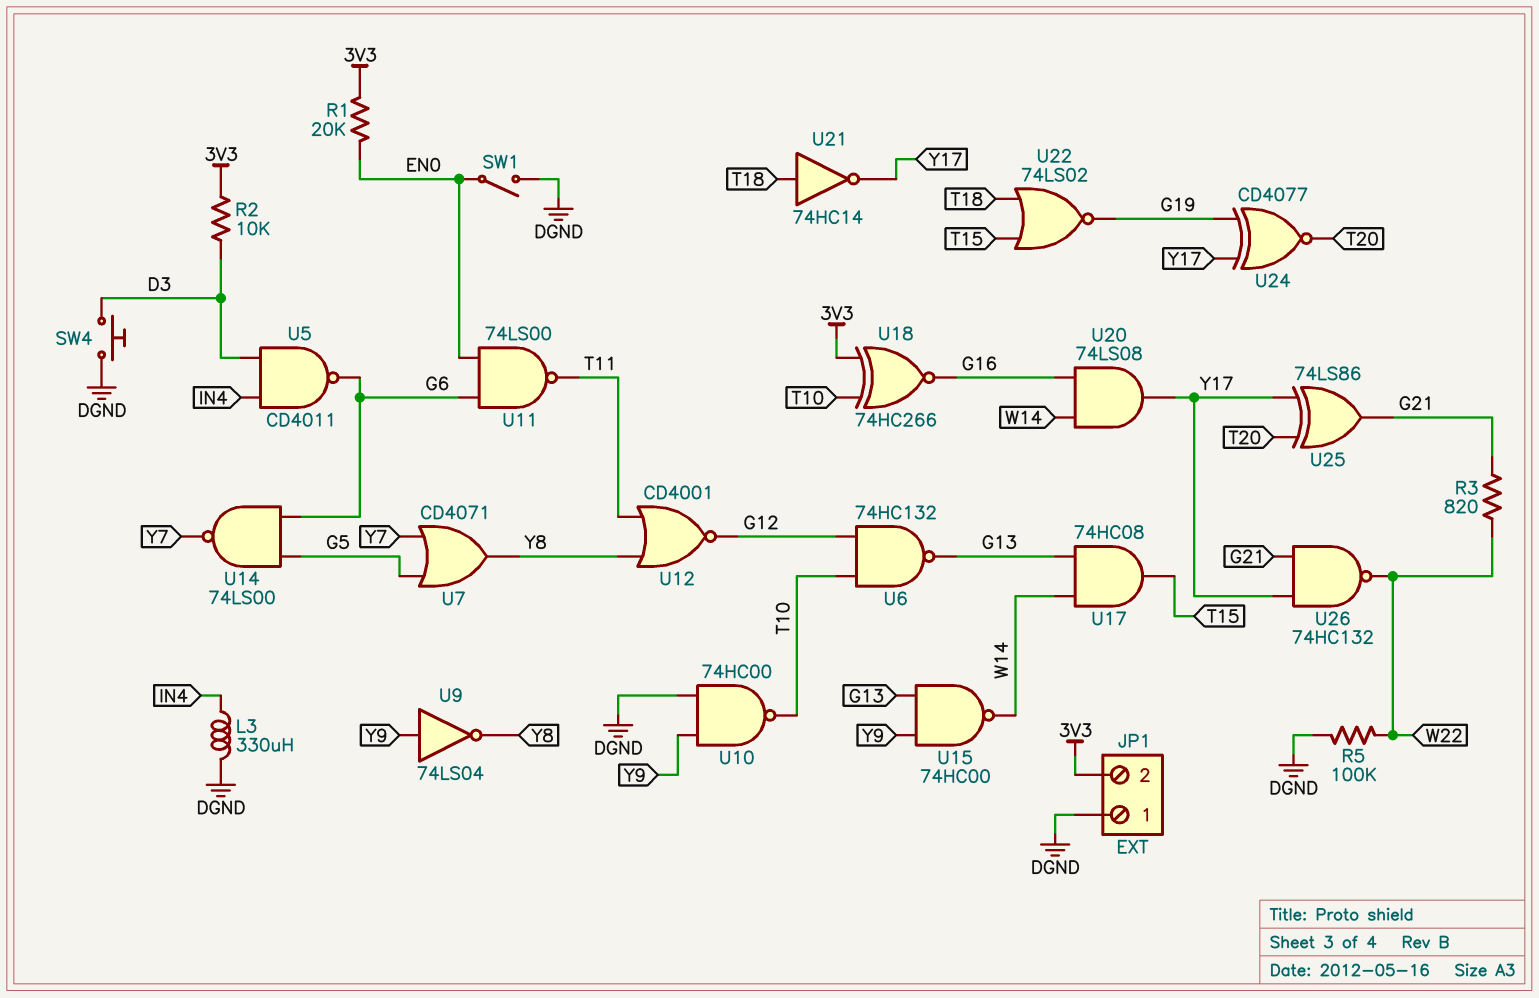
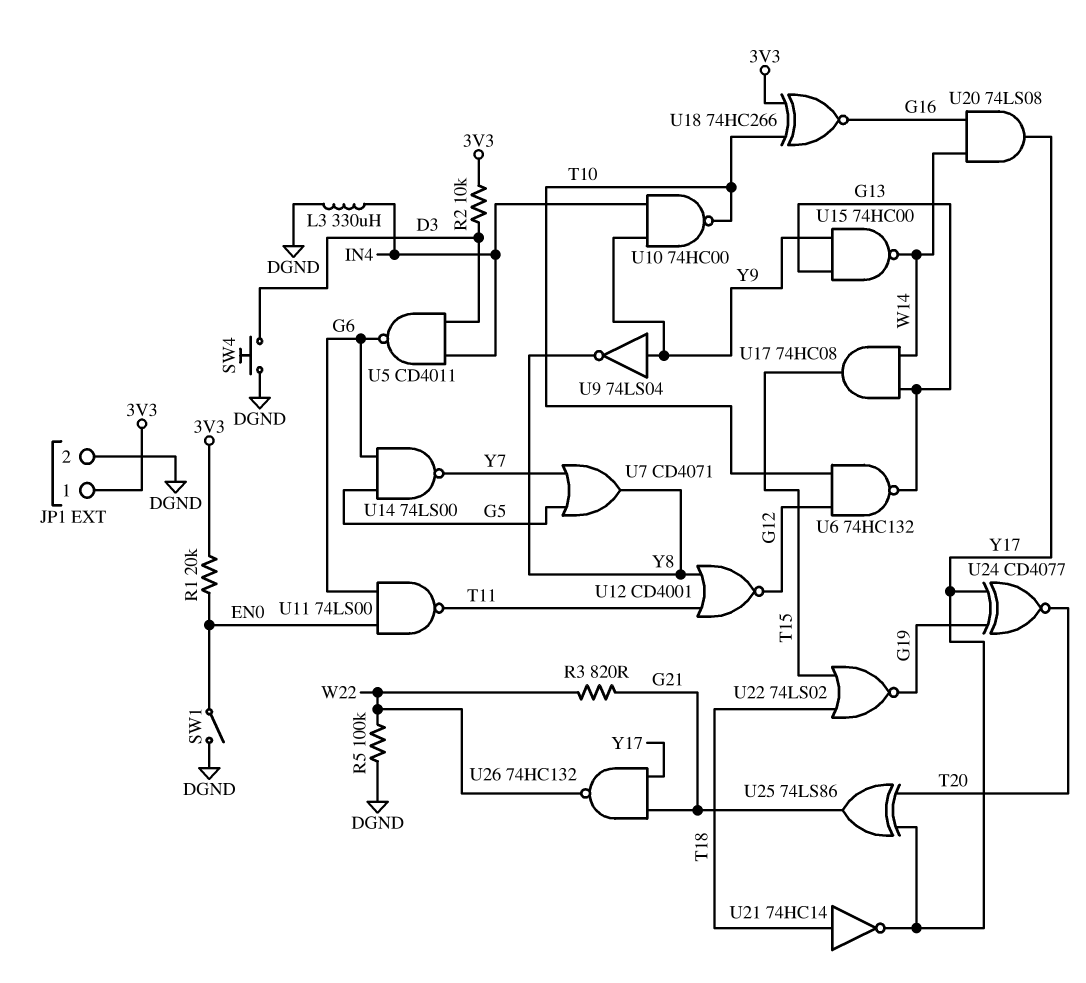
JP1 pin 1: DGND -> 3V3
JP1 pin 2: 3V3 -> DGND
U10: NAND 74HC00 (in DGND, in Y9, out T10) -> NAND 74HC00 (in IN4, in Y9, out T10)

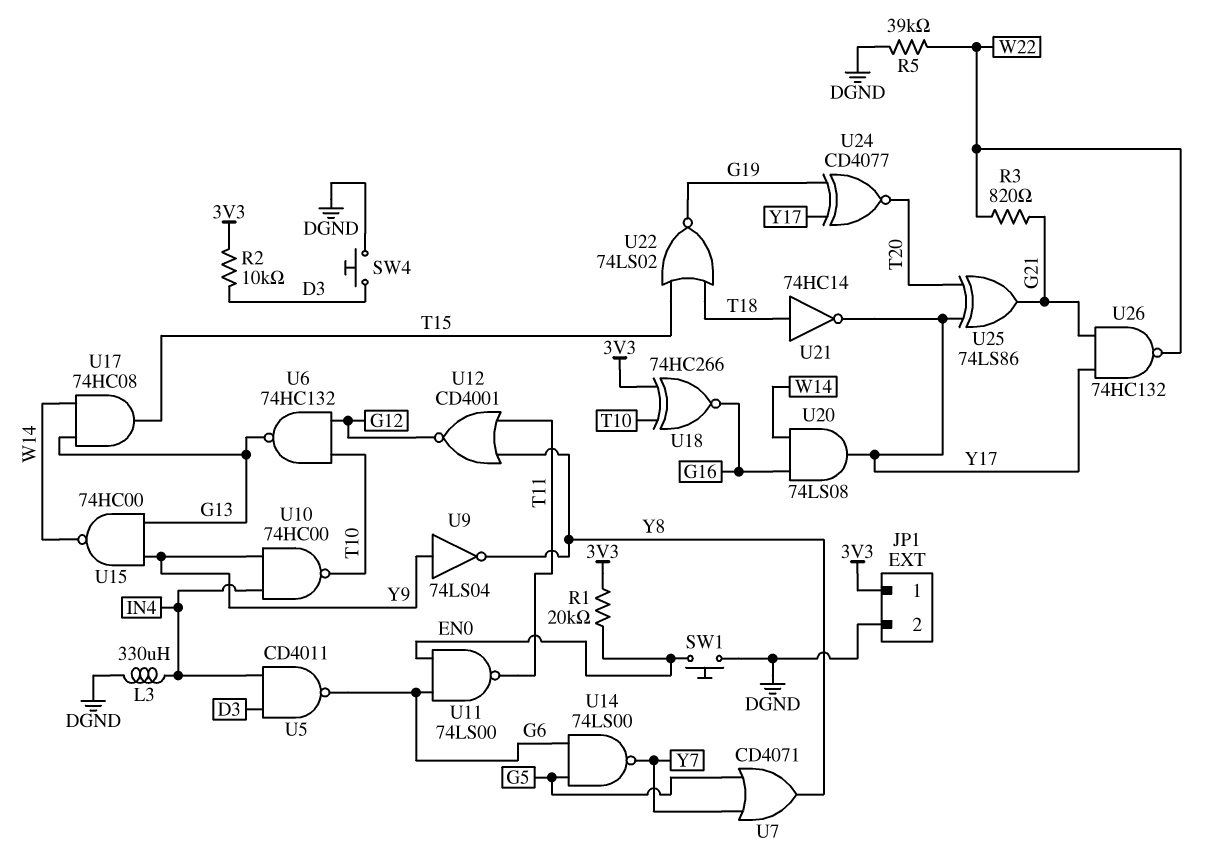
R5: 100k (DGND, W22) -> 39k (DGND, W22)
SW1: switch (DGND, EN0) -> button (DGND, EN0)

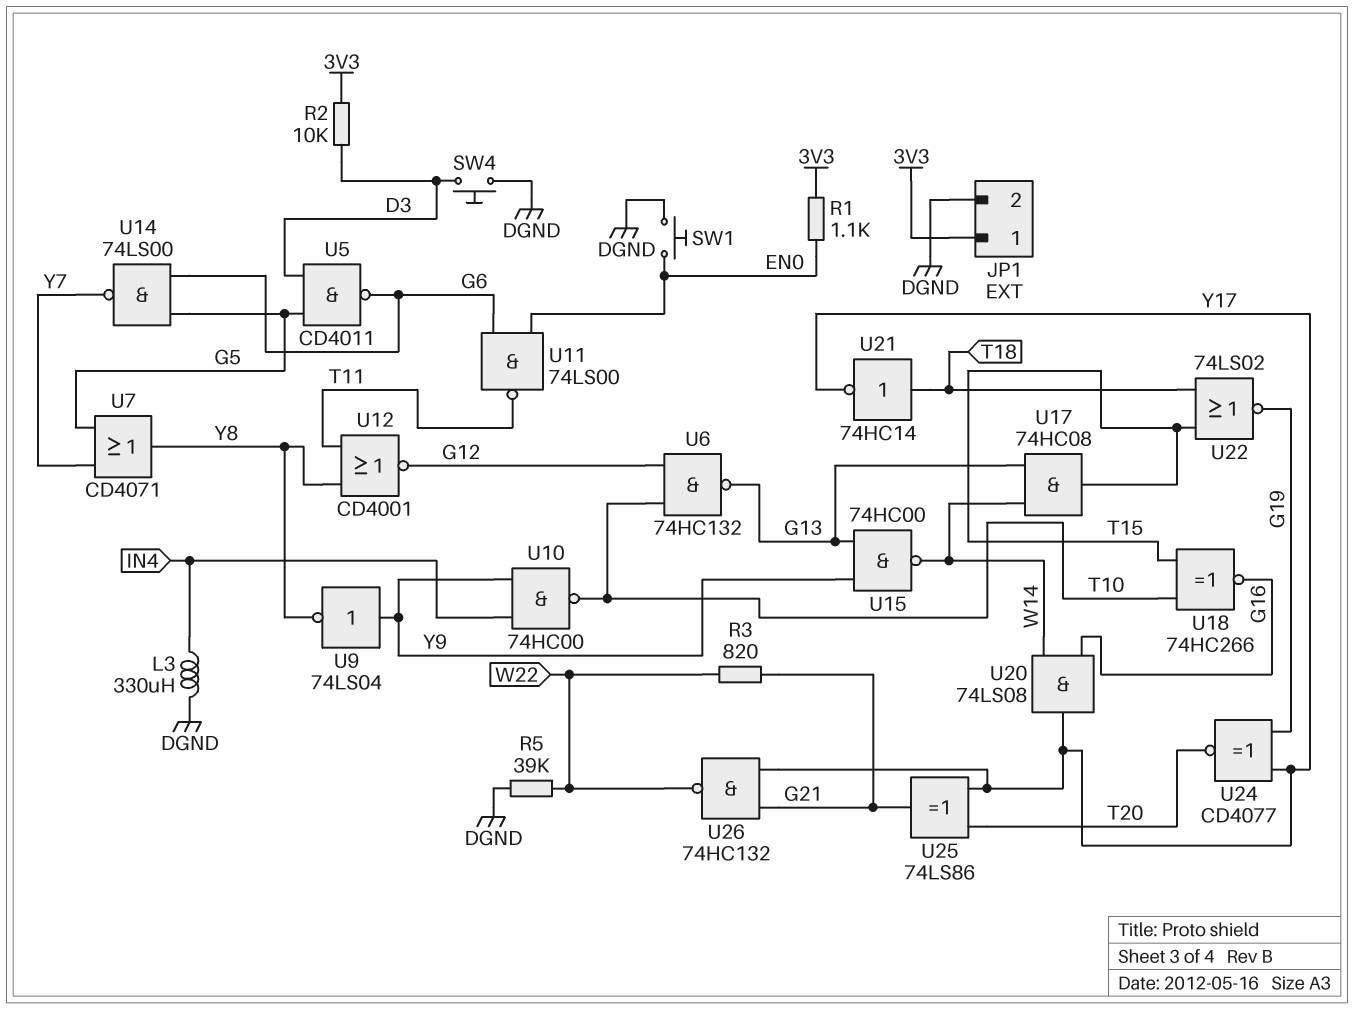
R1: 20k (3V3, EN0) -> 1.1k (3V3, EN0)
U5: NAND CD4011 (in D3, in IN4, out G6) -> NAND CD4011 (in D3, in G5, out G6)
U18: XNOR 74HC266 (in 3V3, in T10, out G16) -> XNOR 74HC266 (in T10, in T15, out G16)

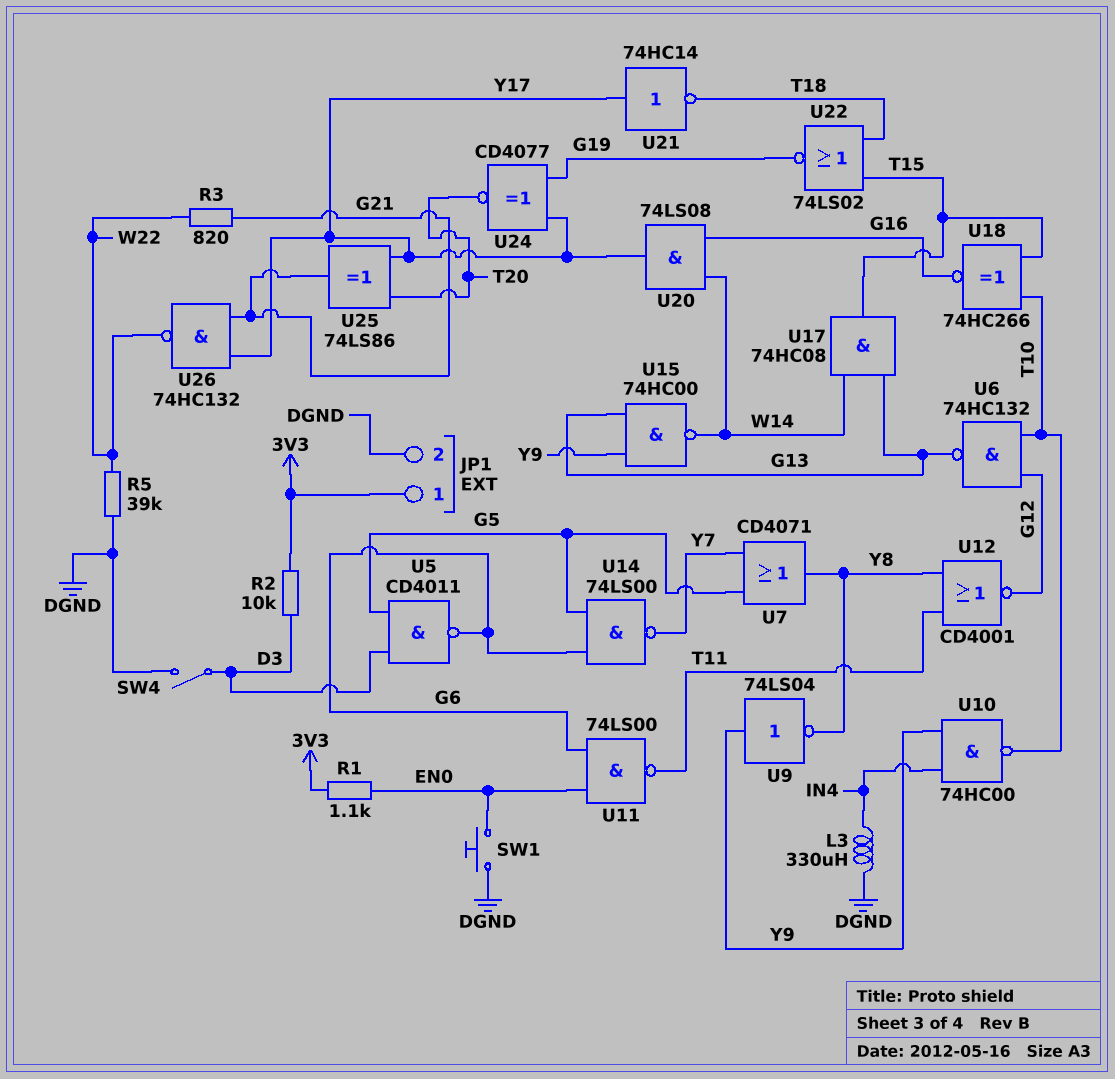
SW4: button (D3, DGND) -> switch (D3, DGND)
U21: NOT 74HC14 (in T18, out Y17) -> NOT 74HC14 (in Y17, out T18)

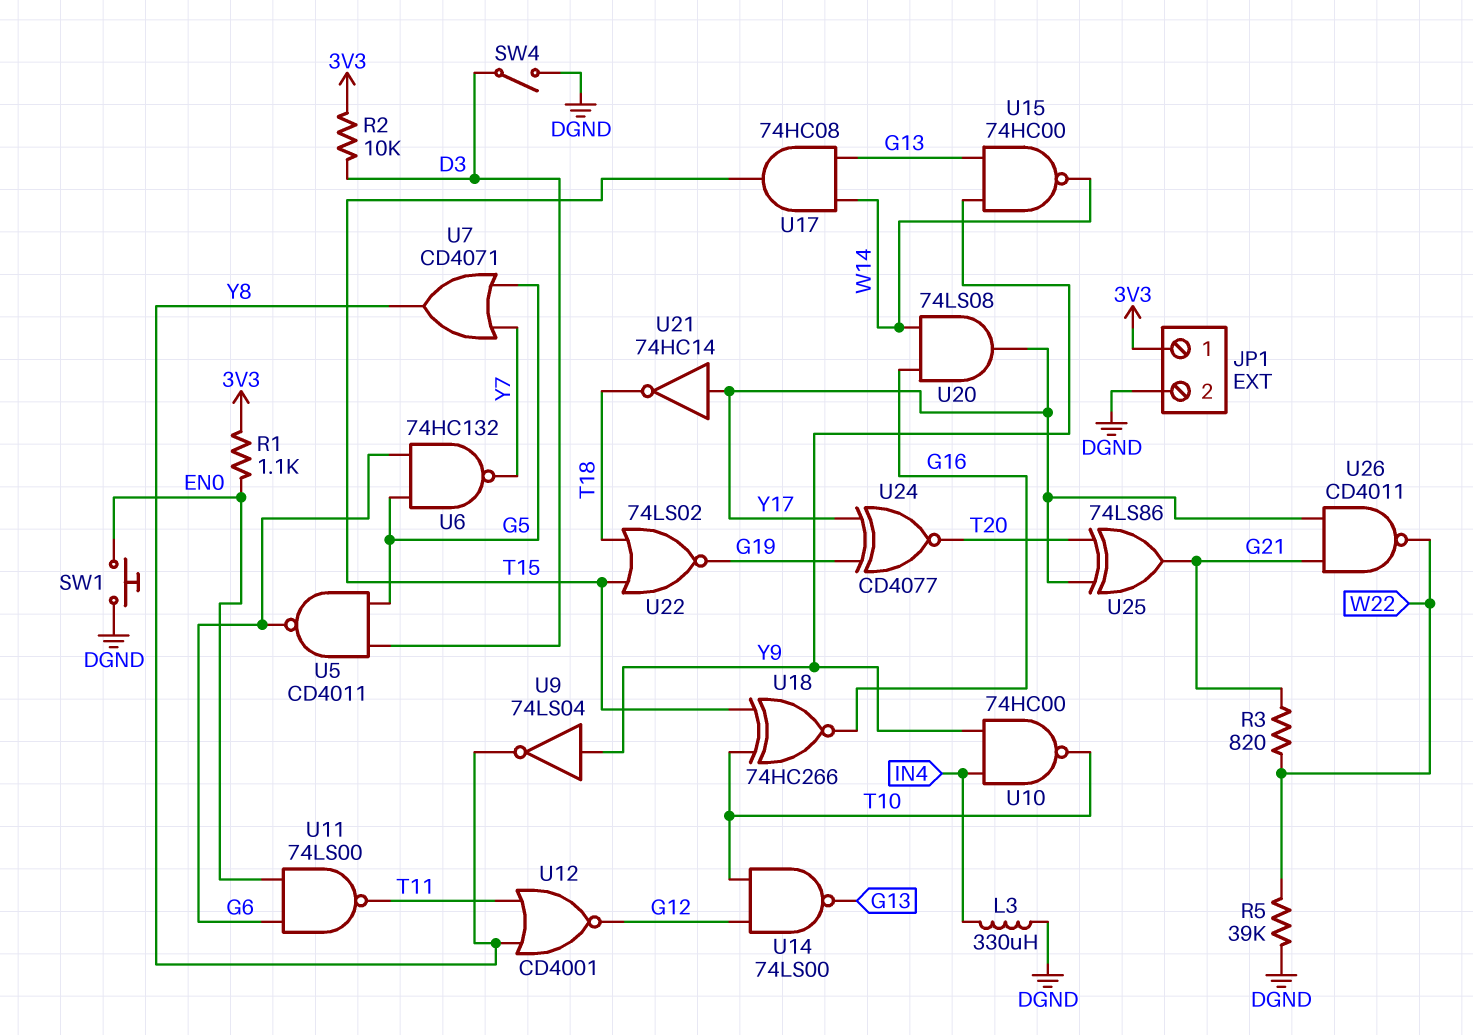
U6: NAND 74HC132 (in G12, in T10, out G13) -> NAND 74HC132 (in G5, in G6, out Y7)
U14: NAND 74LS00 (in G5, in G6, out Y7) -> NAND 74LS00 (in G12, in T10, out G13)
U26: NAND 74HC132 (in G21, in Y17, out W22) -> NAND CD4011 (in G21, in Y17, out W22)

